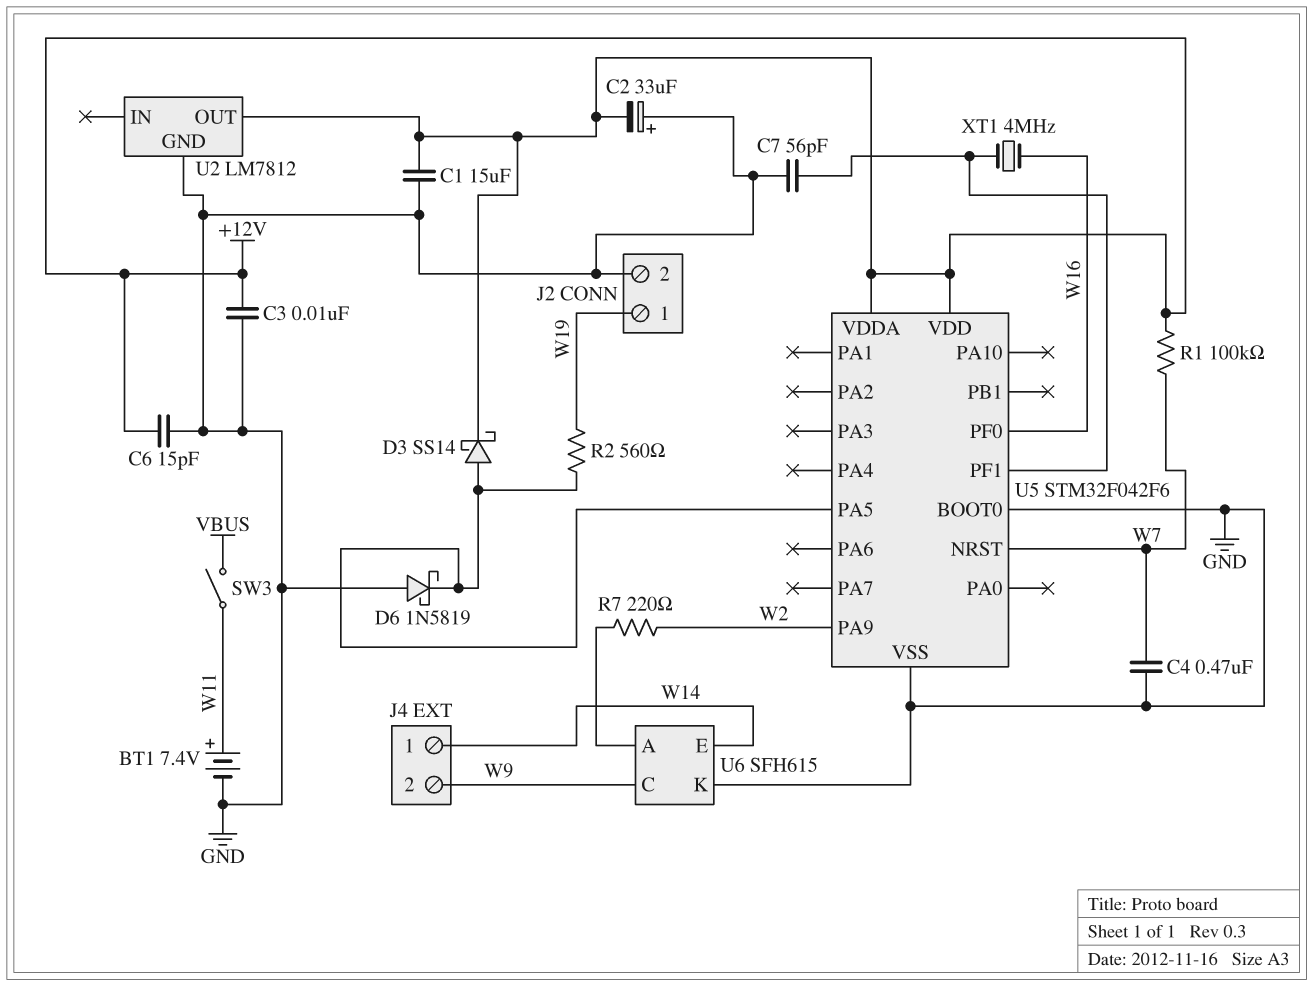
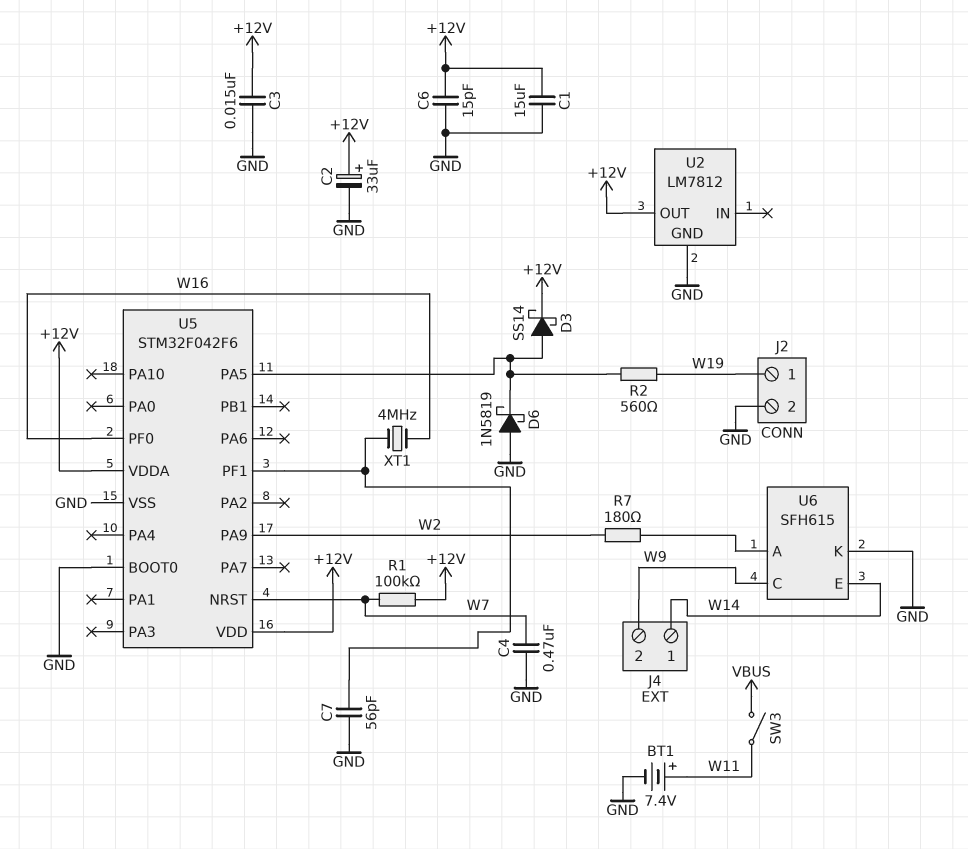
C2: 33uF (plus GND, minus +12V) -> 33uF (plus +12V, minus GND)
C3: 10nF (+12V, GND) -> 15nF (+12V, GND)
R7: 220 (U6/A, W2) -> 180 (U6/A, W2)

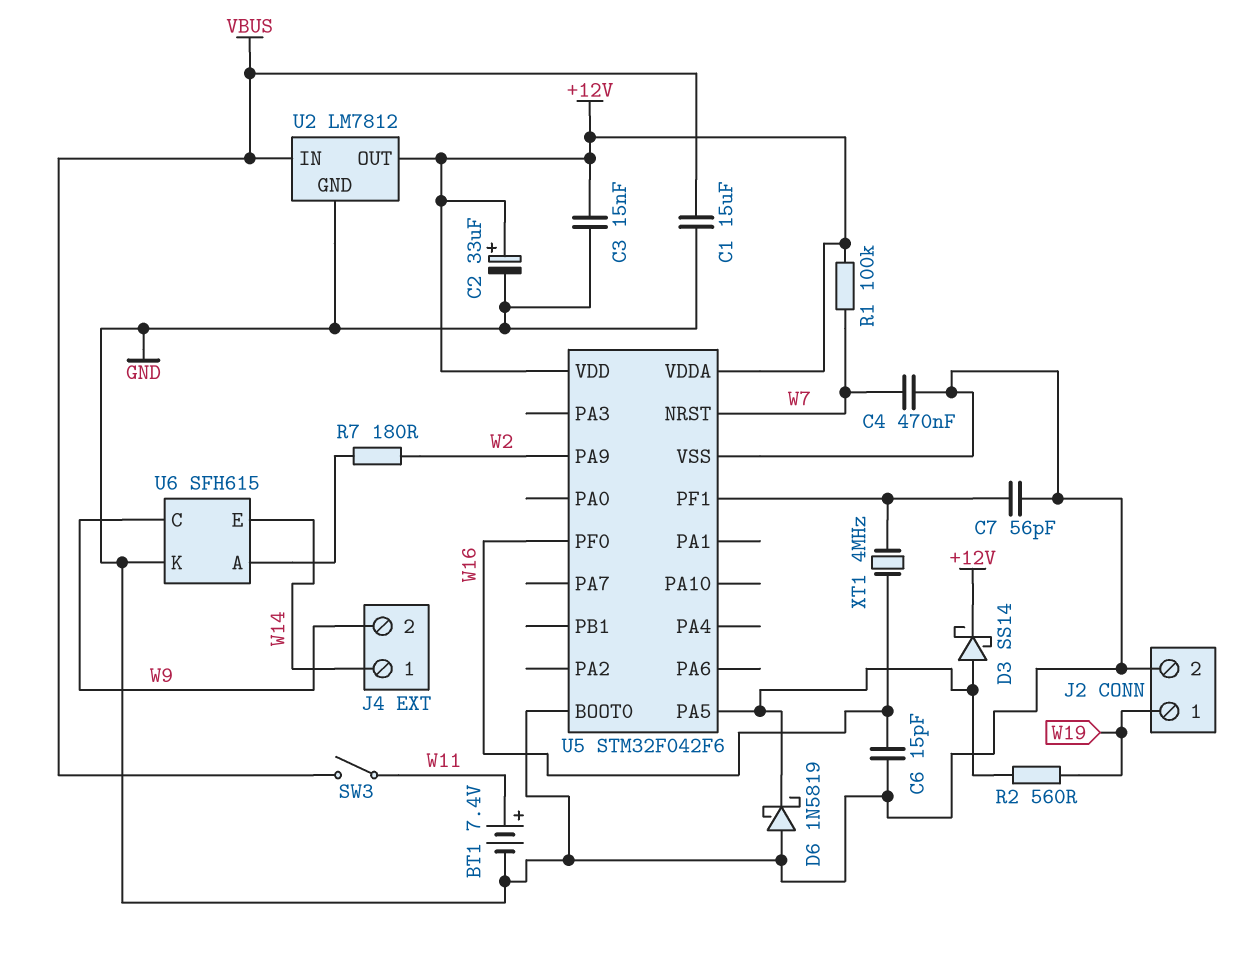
C1: 15uF (+12V, GND) -> 15uF (GND, VBUS)
C6: 15pF (+12V, GND) -> 15pF (GND, W16)
U2 pin IN: none -> VBUS

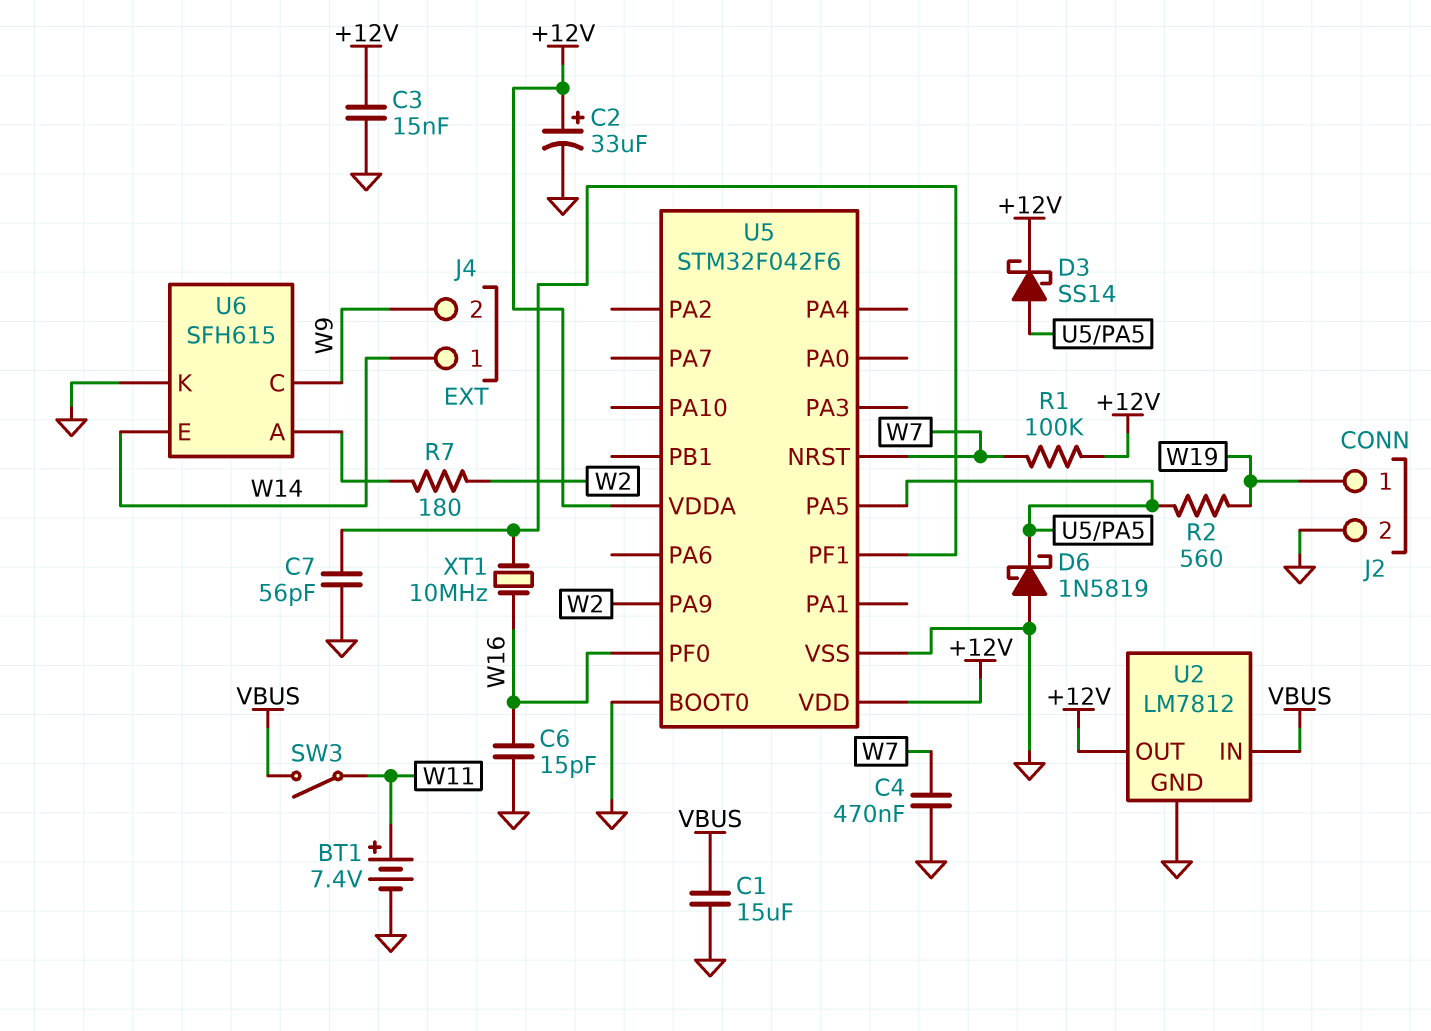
XT1: 4MHz (U5/PF1, W16) -> 10MHz (U5/PF1, W16)

